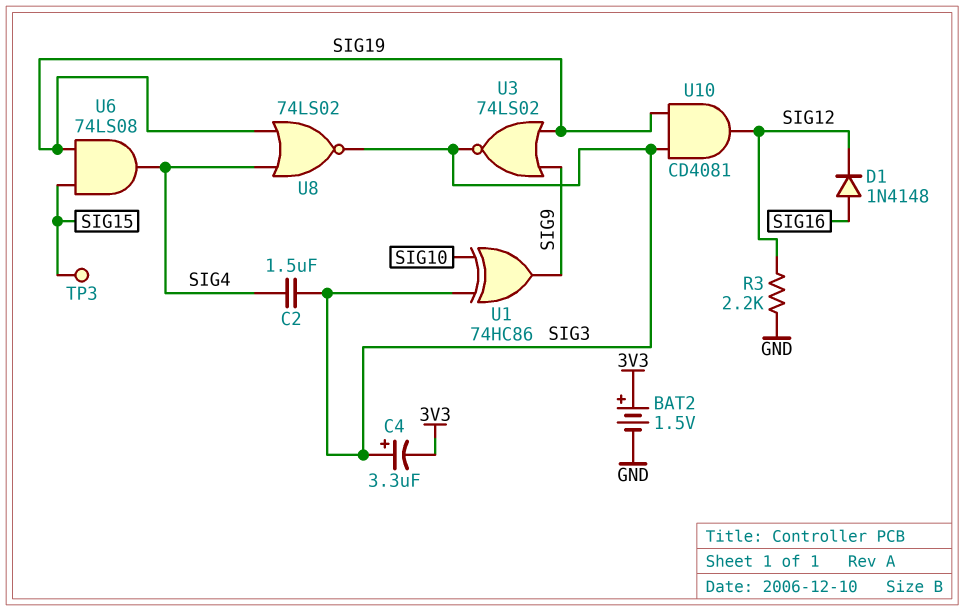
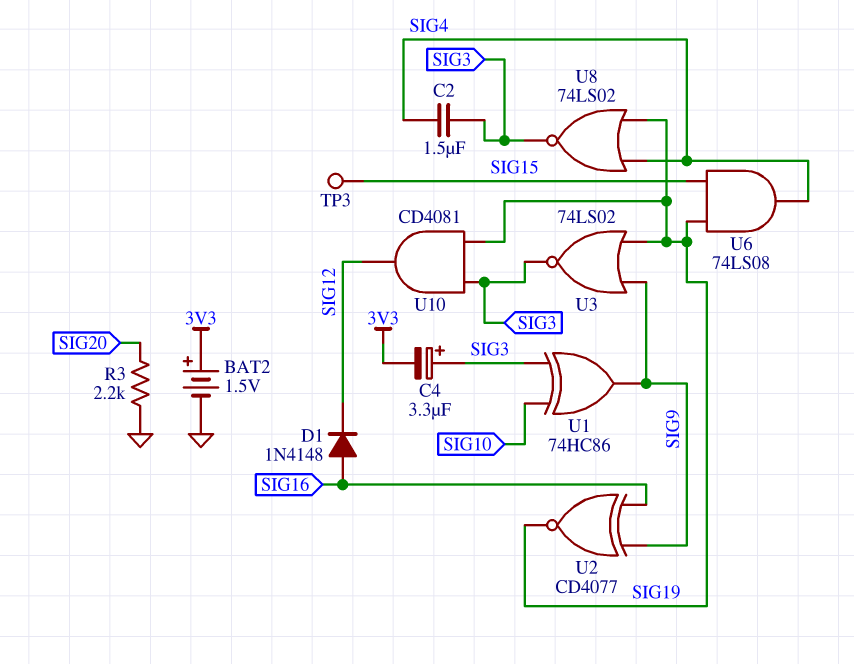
R3: 2.2k (GND, SIG12) -> 2.2k (GND, SIG20)
U2: none -> XNOR CD4077 (in SIG9, in SIG16, out SIG19)

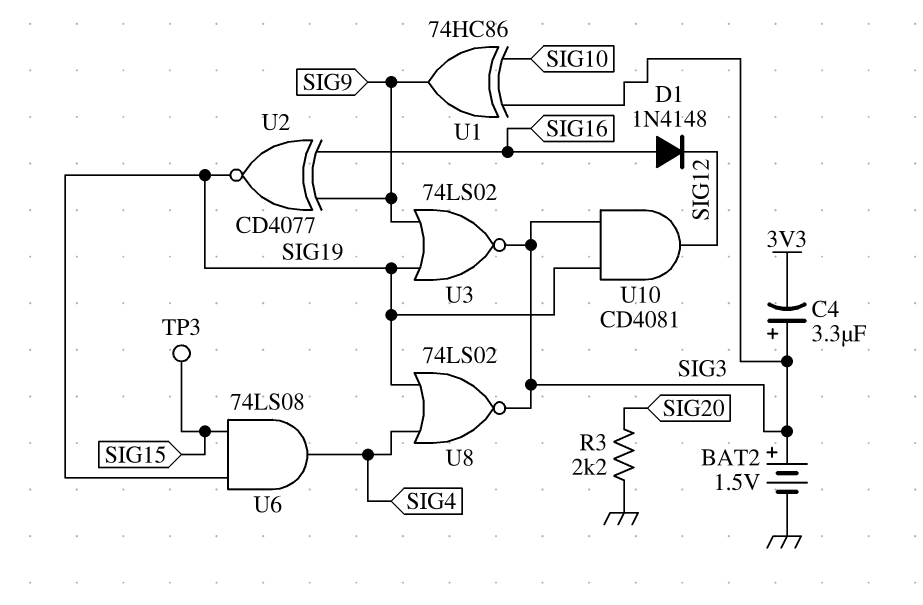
BAT2: 1.5V (plus 3V3, minus GND) -> 1.5V (plus SIG3, minus GND)
C2: 1.5uF (SIG3, SIG4) -> none

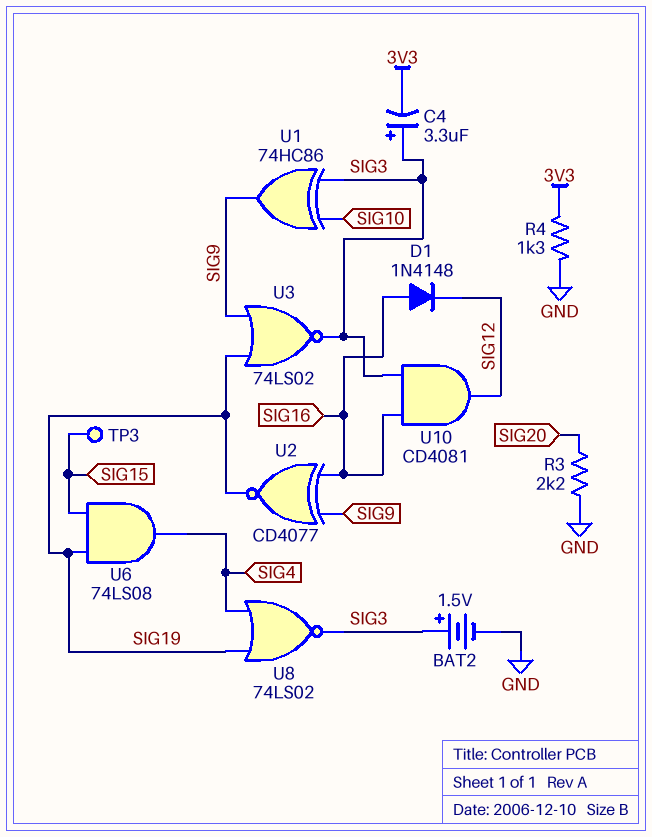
R4: none -> 1.3k (3V3, GND)
U10: AND CD4081 (in SIG3, in SIG19, out SIG12) -> AND CD4081 (in SIG3, in SIG16, out SIG12)

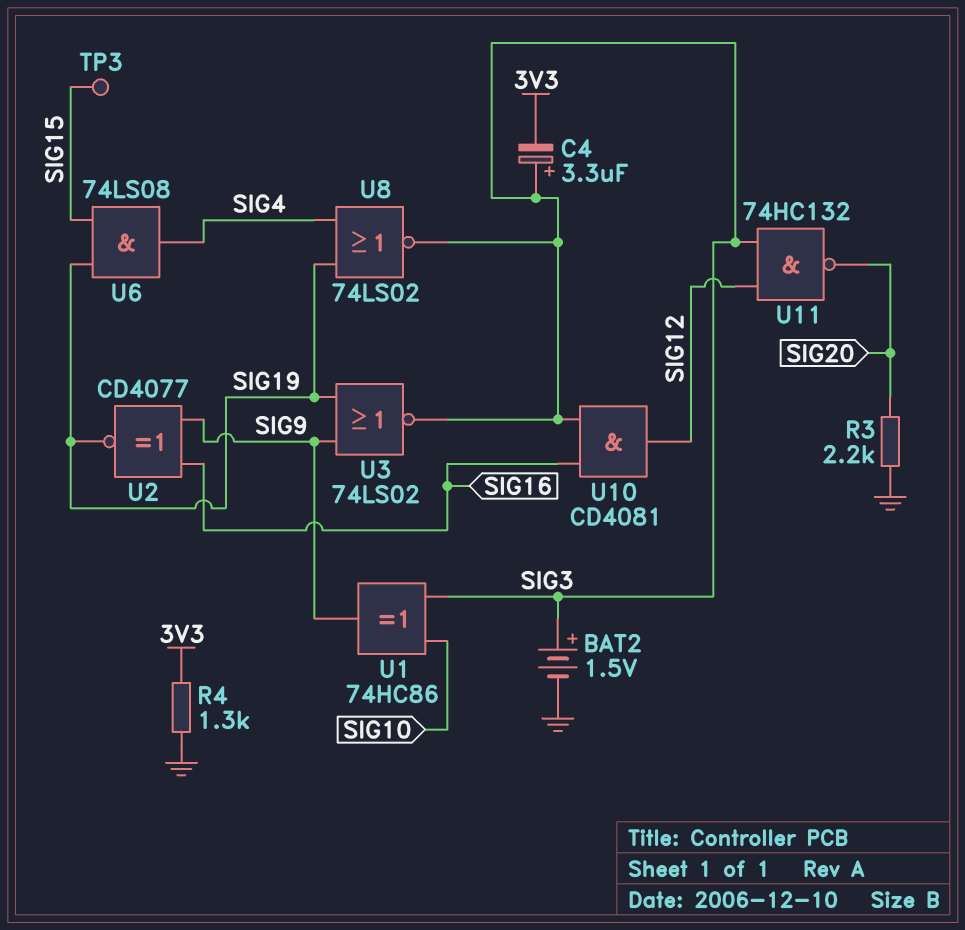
D1: diode 1N4148 (A SIG16, K SIG12) -> none
U11: none -> NAND 74HC132 (in SIG3, in SIG12, out SIG20)

